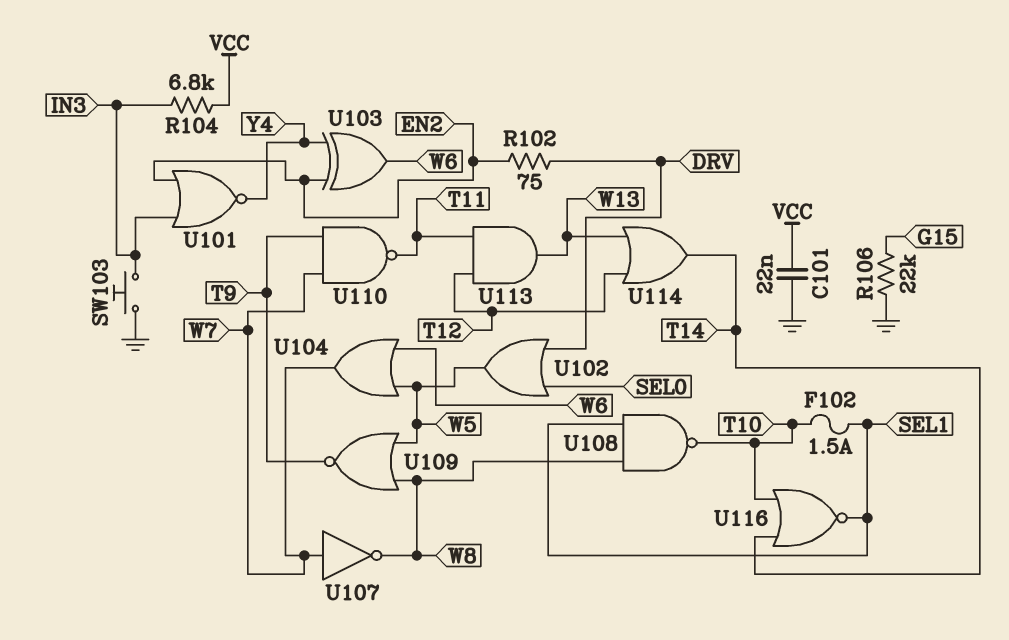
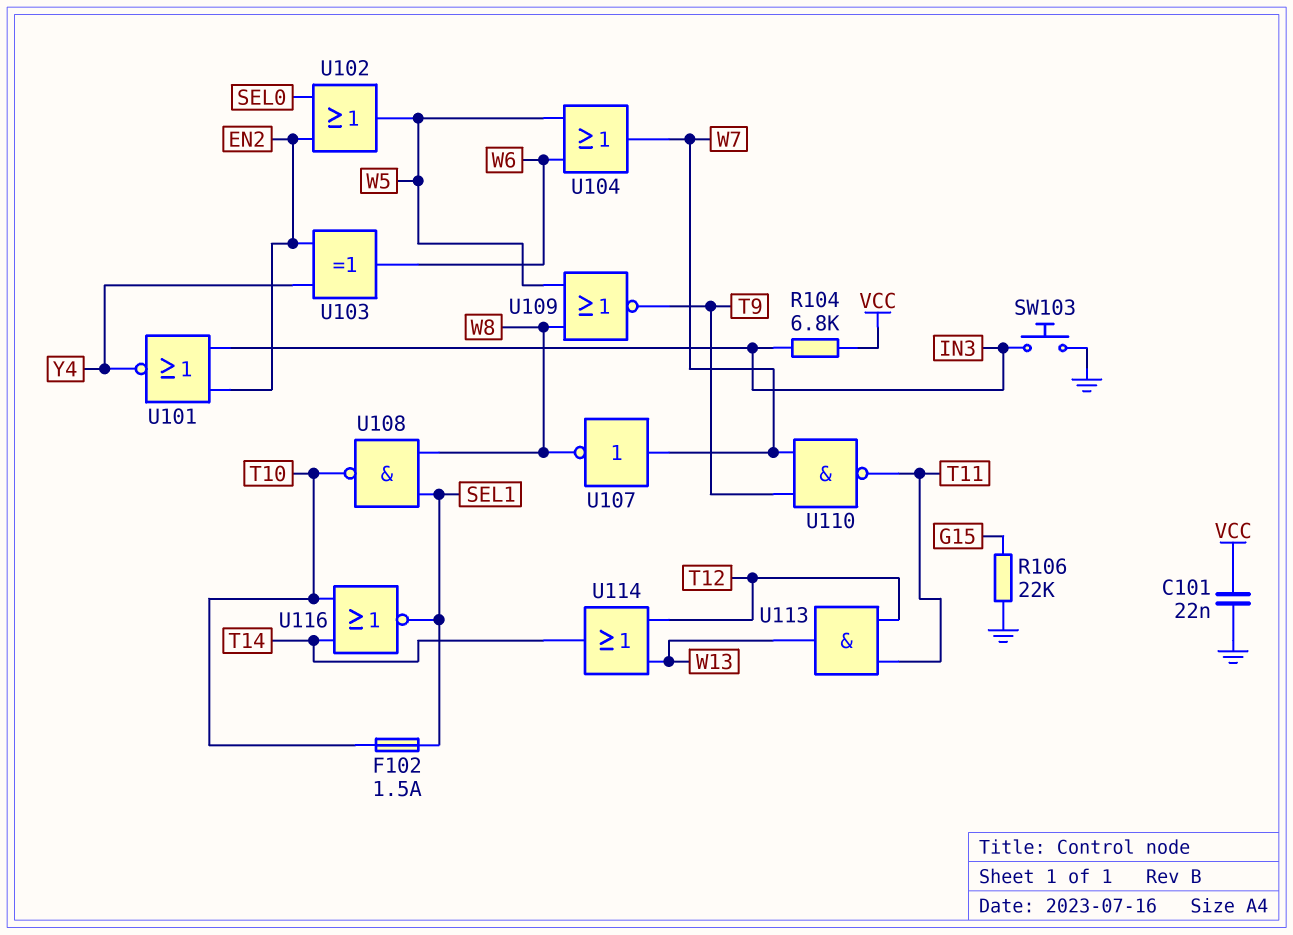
R102: 75 (DRV, EN2) -> none
U102: OR (in DRV, in SEL0, out W5) -> OR (in EN2, in SEL0, out W5)

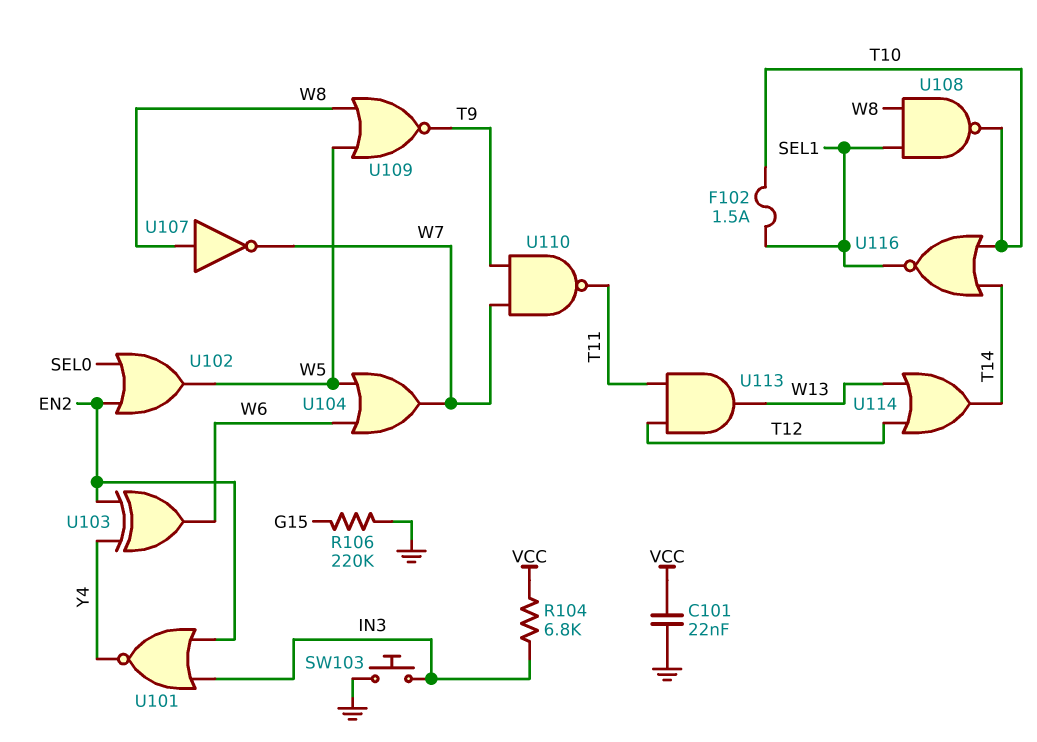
R106: 22k (G15, GND) -> 220k (G15, GND)
U107: NOT (in W7, out W8) -> NOT (in W8, out W7)

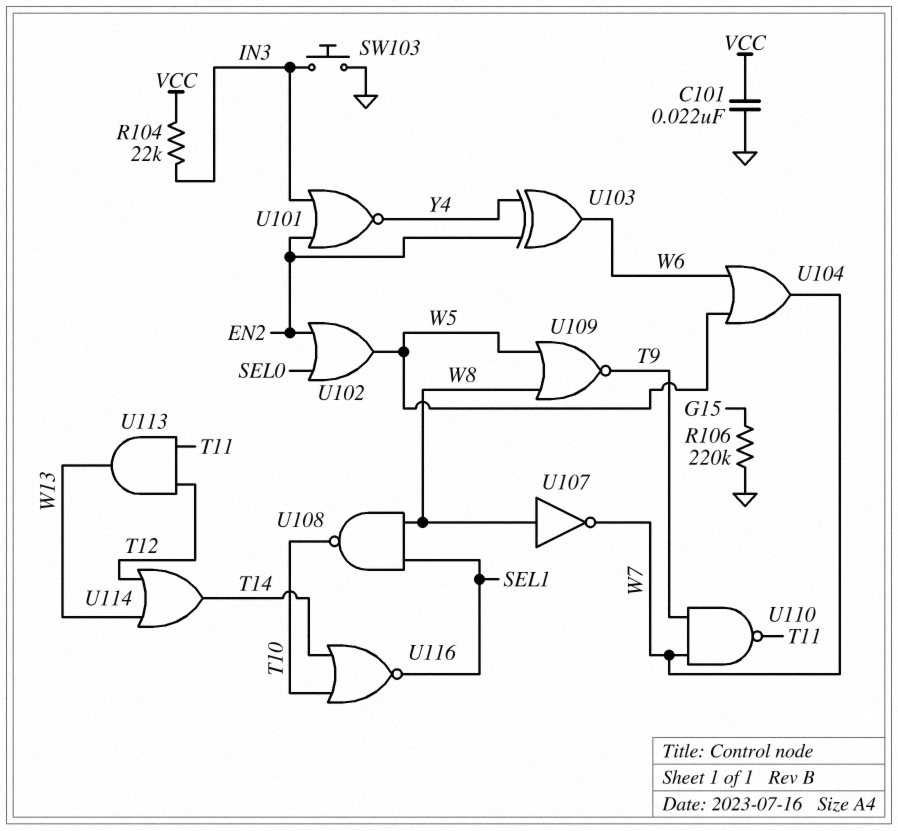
F102: 1.5A (SEL1, T10) -> none
R104: 6.8k (IN3, VCC) -> 22k (IN3, VCC)

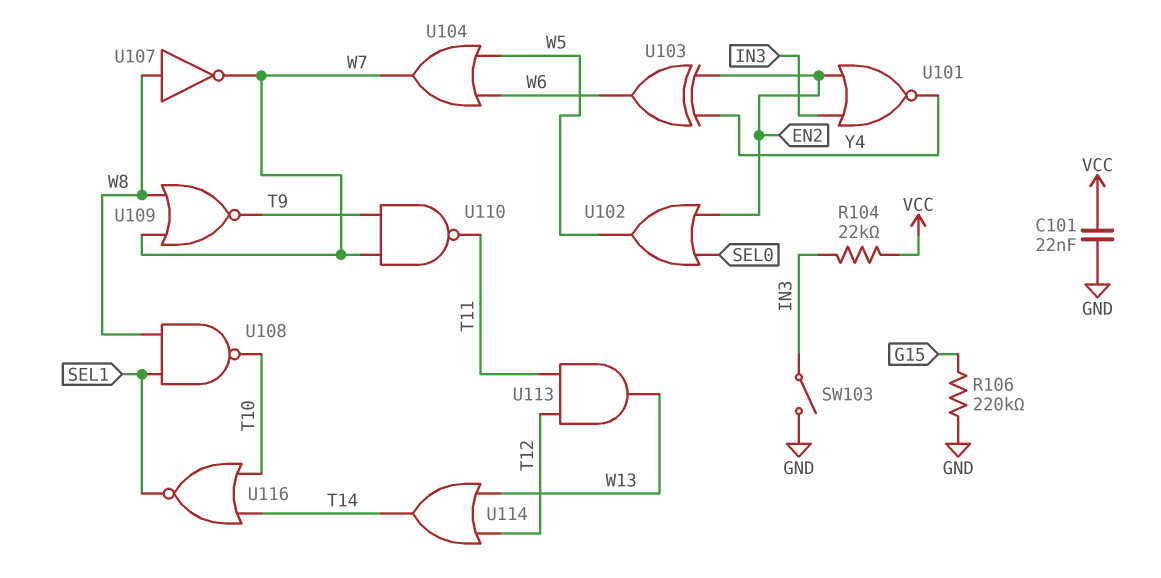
SW103: button (GND, IN3) -> switch (GND, IN3)
U109: NOR (in W5, in W8, out T9) -> NOR (in W7, in W8, out T9)

